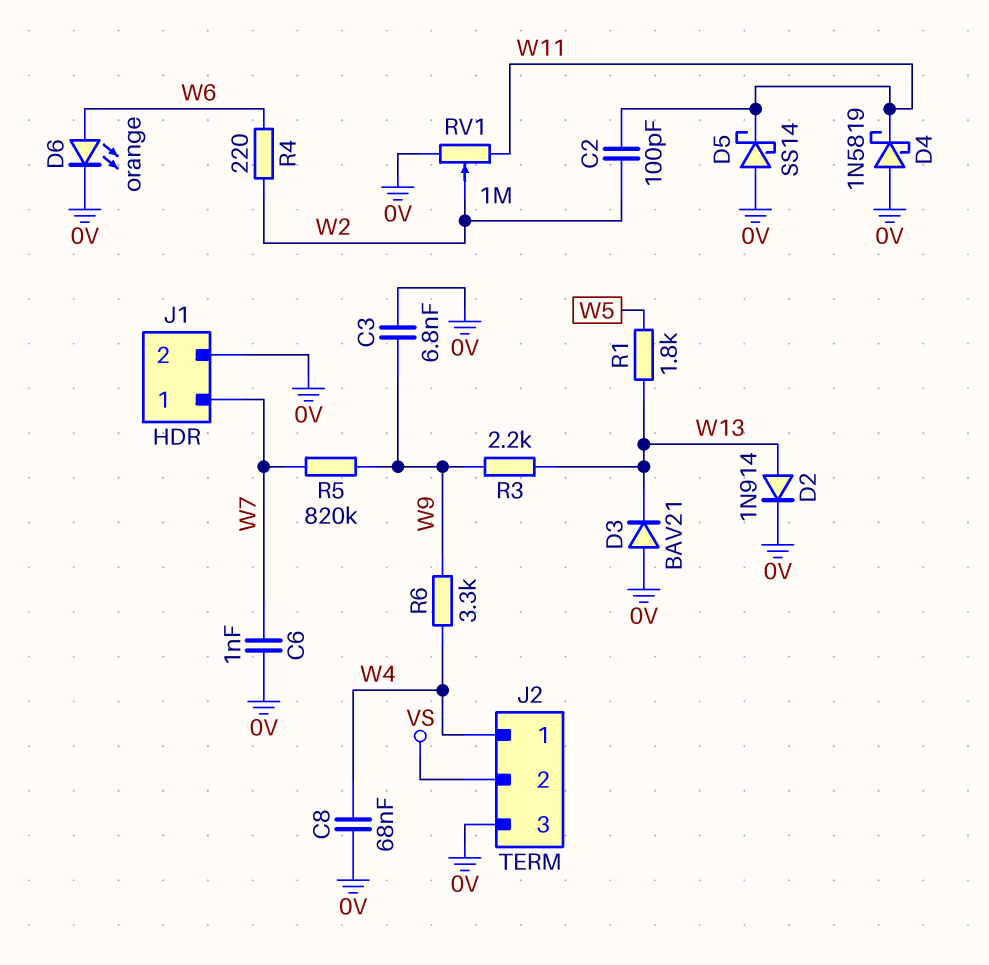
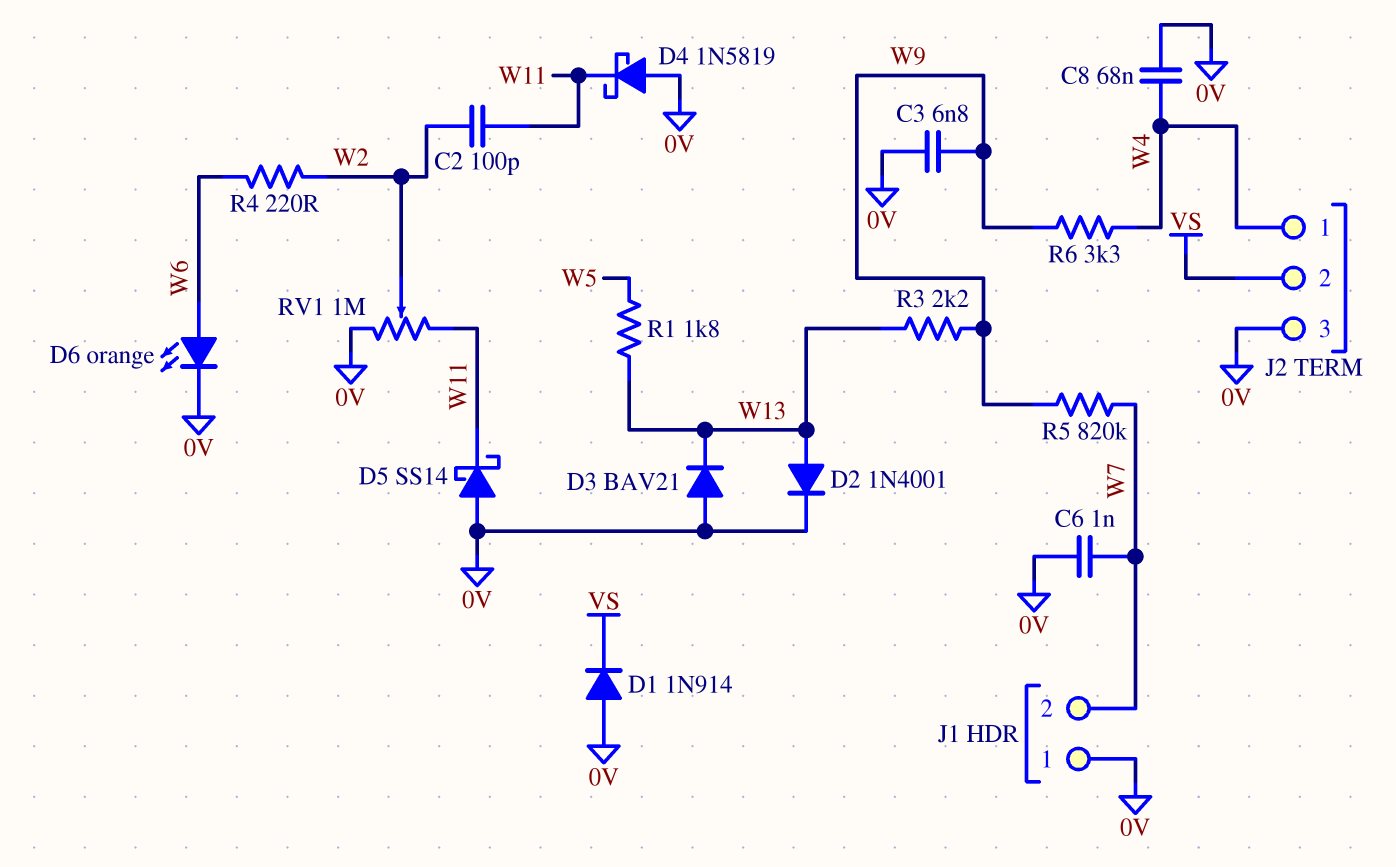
D1: none -> diode 1N914 (A 0V, K VS)
D2: diode 1N914 (A W13, K 0V) -> diode 1N4001 (A W13, K 0V)
J1 pin 1: W7 -> 0V
J1 pin 2: 0V -> W7

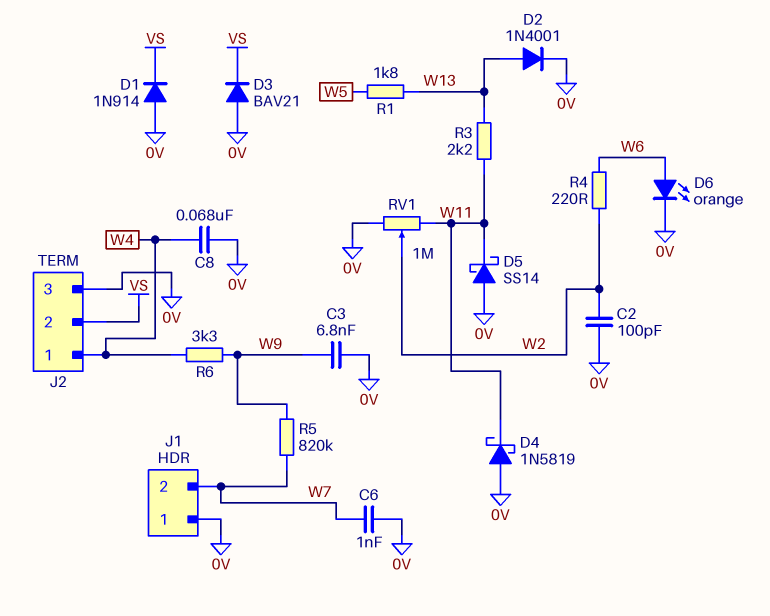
C2: 100pF (W2, W11) -> 100pF (0V, W2)
D3: diode BAV21 (A 0V, K W13) -> diode BAV21 (A 0V, K VS)
R3: 2.2k (W9, W13) -> 2.2k (W11, W13)

